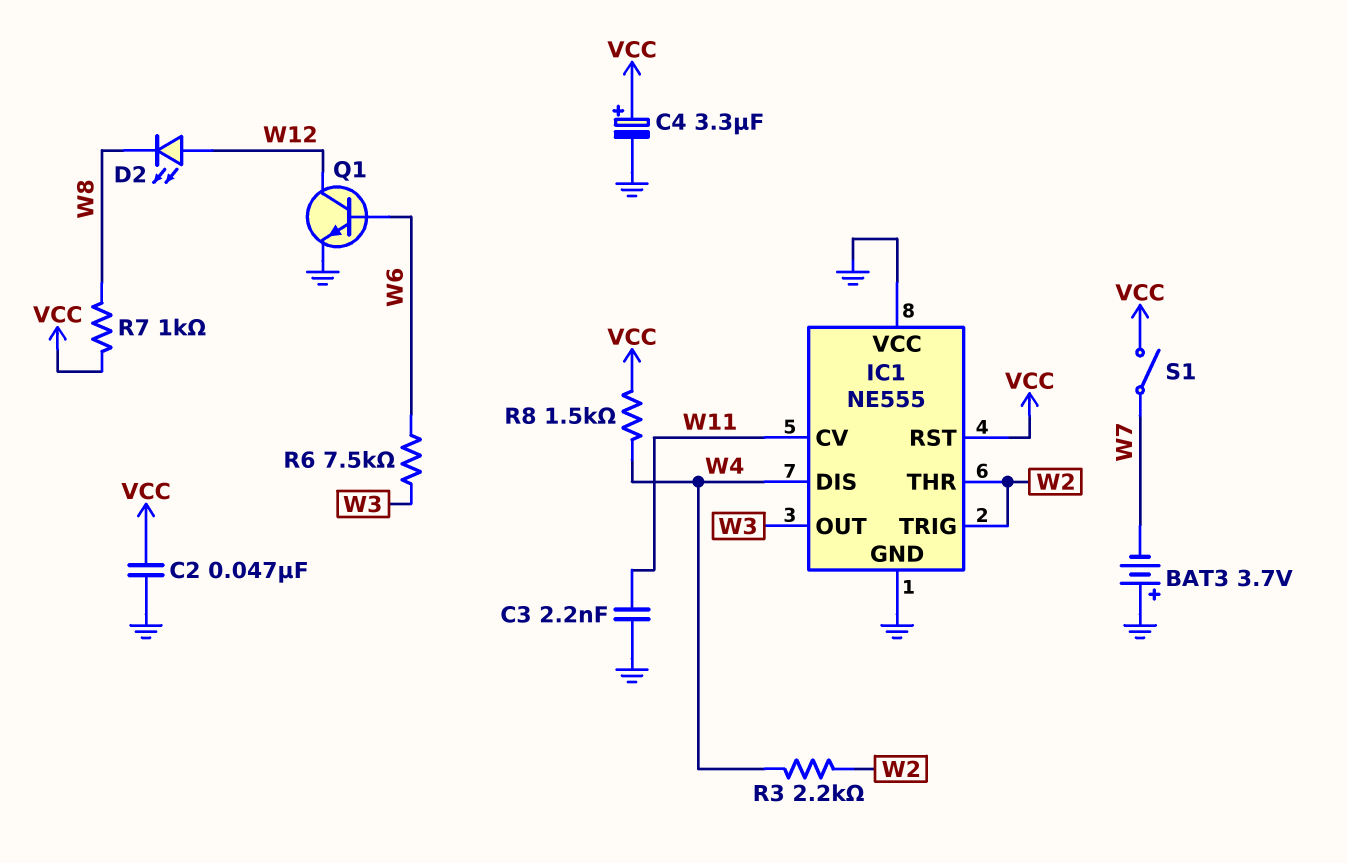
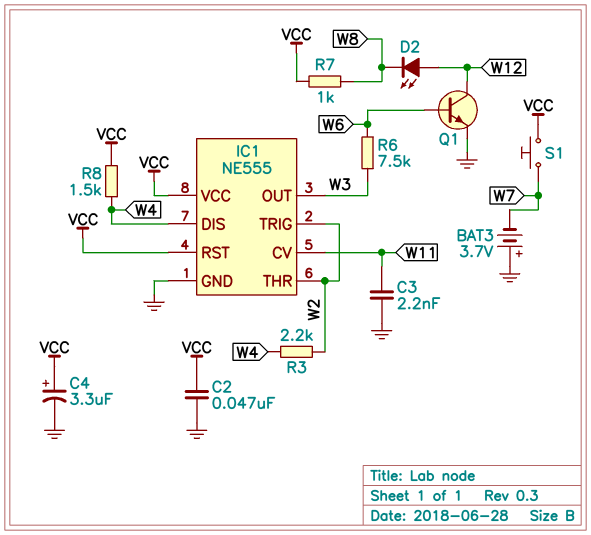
IC1 pin VCC: GND -> VCC
S1: switch (VCC, W7) -> button (VCC, W7)

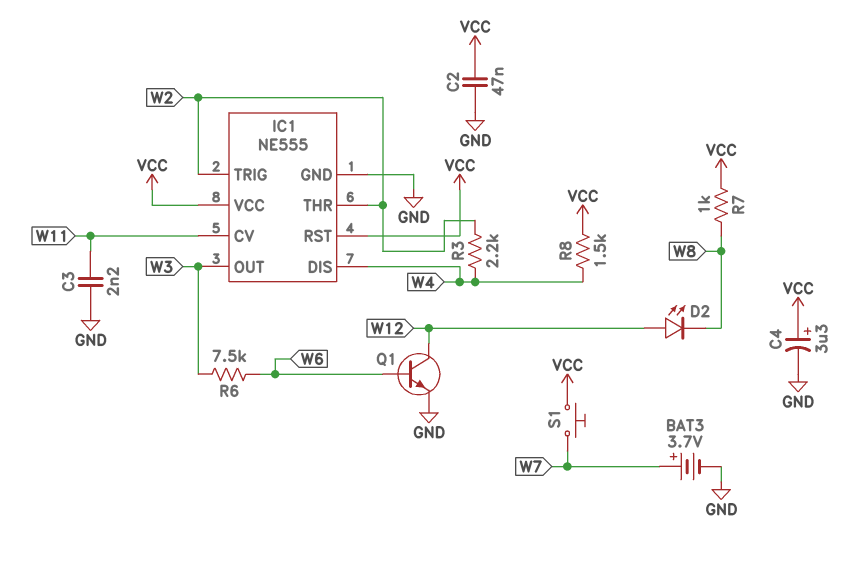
BAT3: 3.7V (plus GND, minus W7) -> 3.7V (plus W7, minus GND)

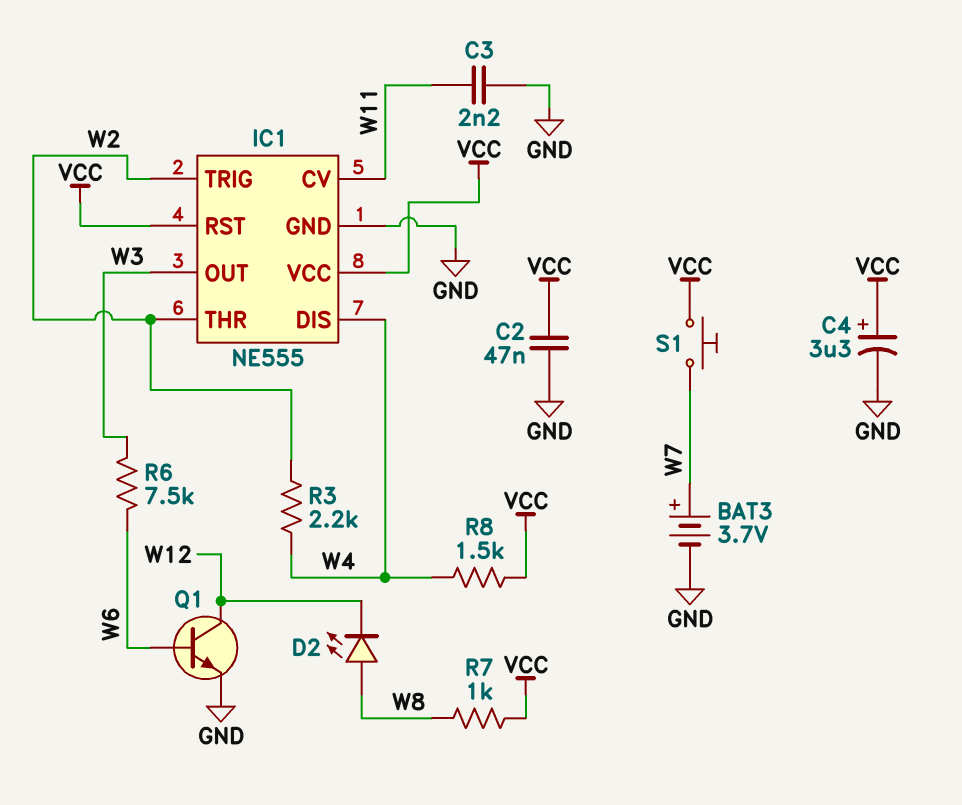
D2: LED (A W12, K W8) -> LED (A W8, K W12)

